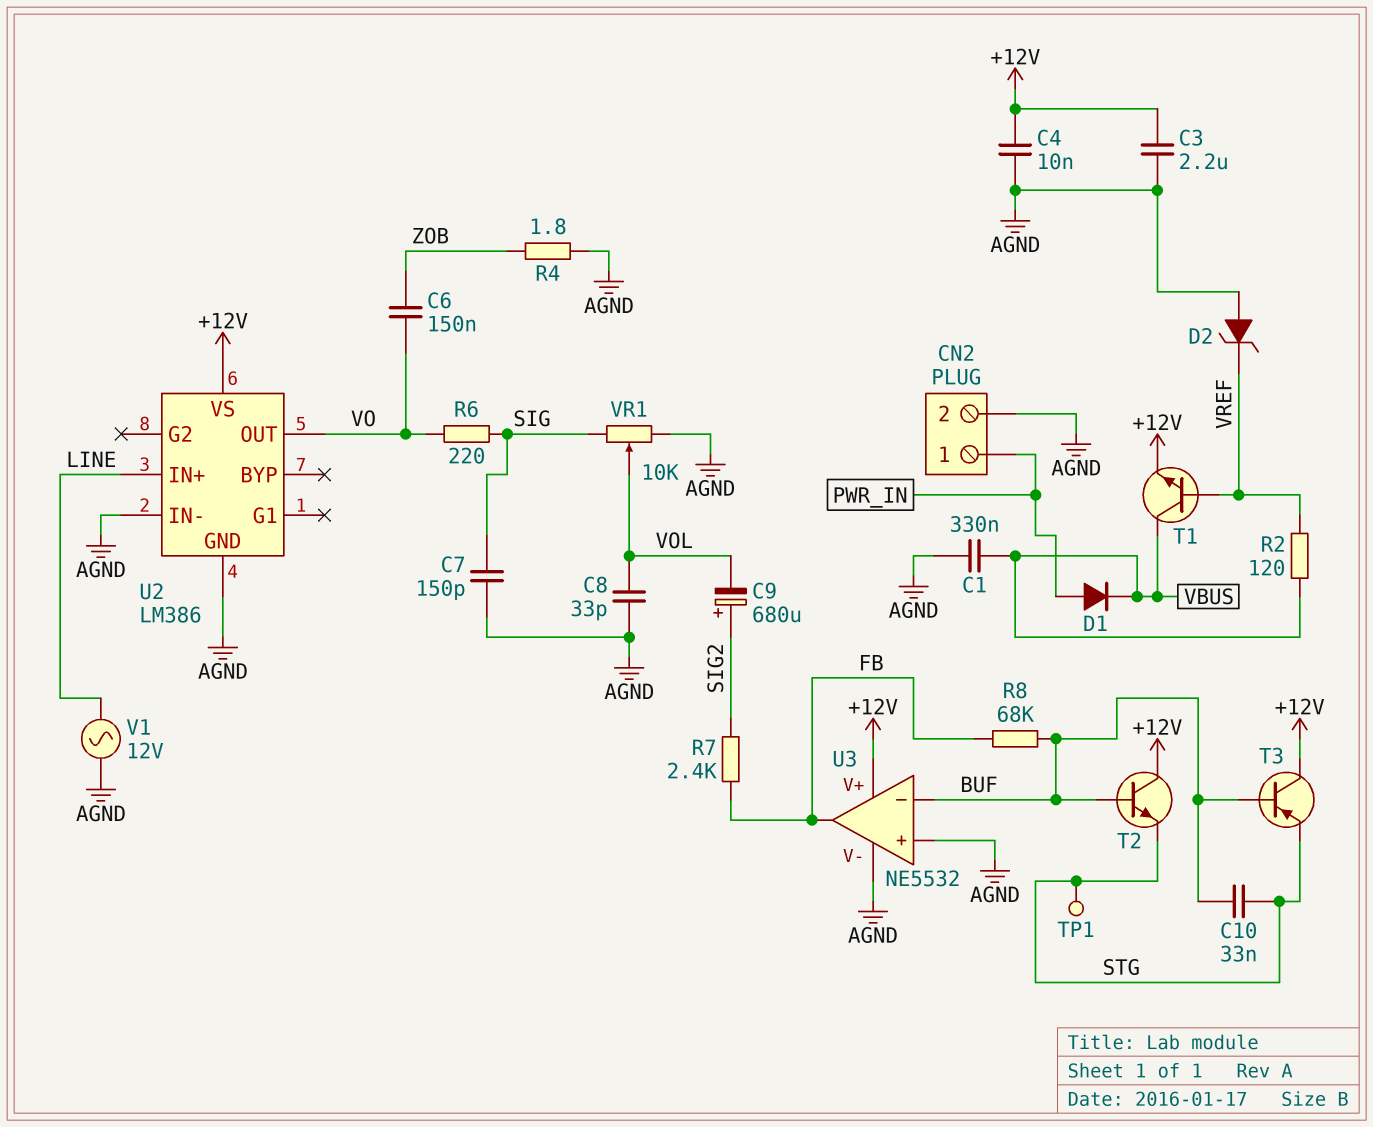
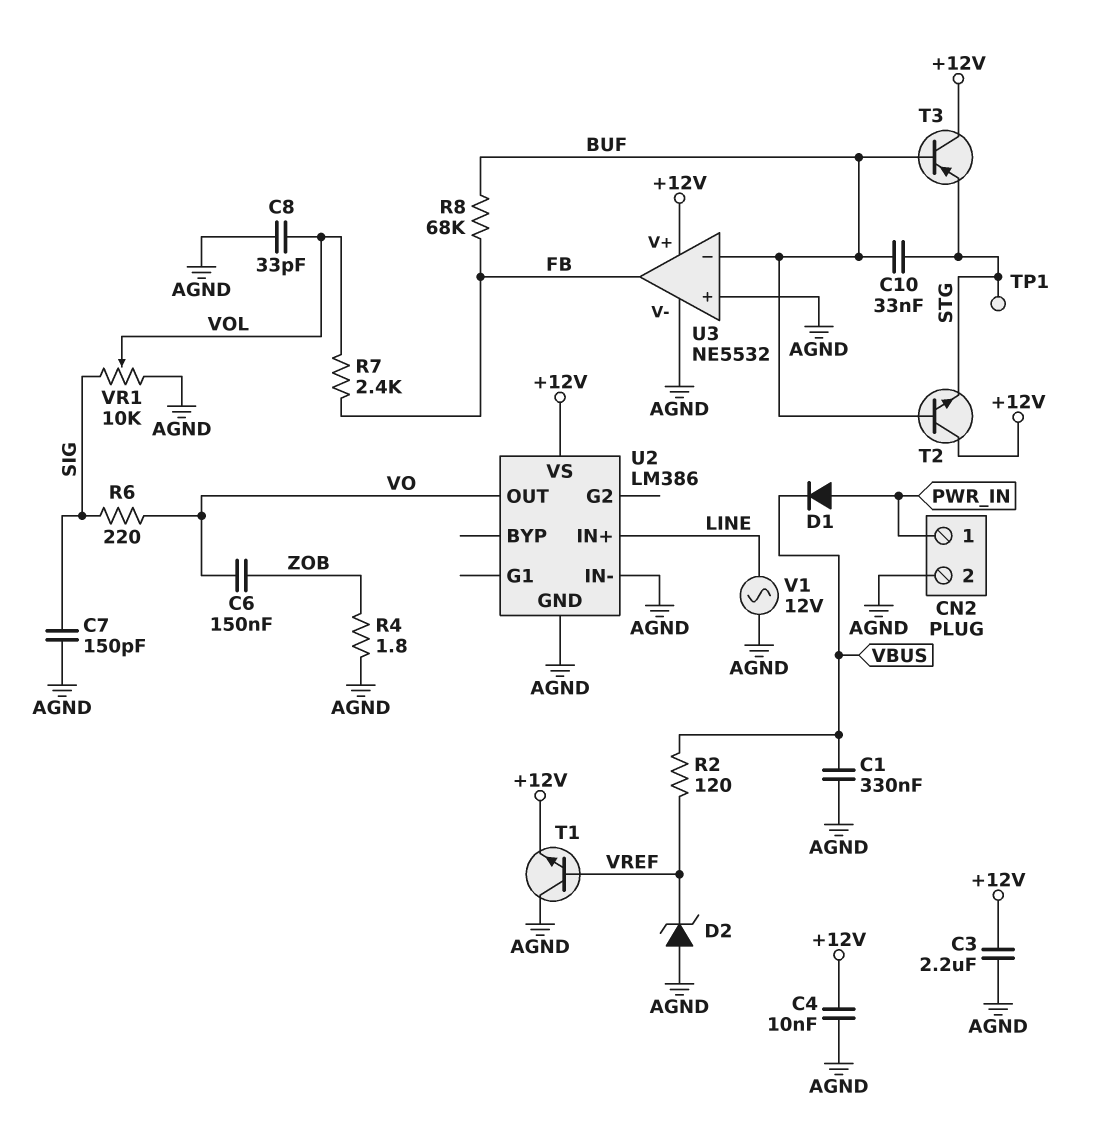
C9: 680uF (plus SIG2, minus VOL) -> none
R7: 2.4k (FB, SIG2) -> 2.4k (FB, VOL)
T1: NPN (B VREF, C VBUS, E +12V) -> NPN (B VREF, C AGND, E +12V)

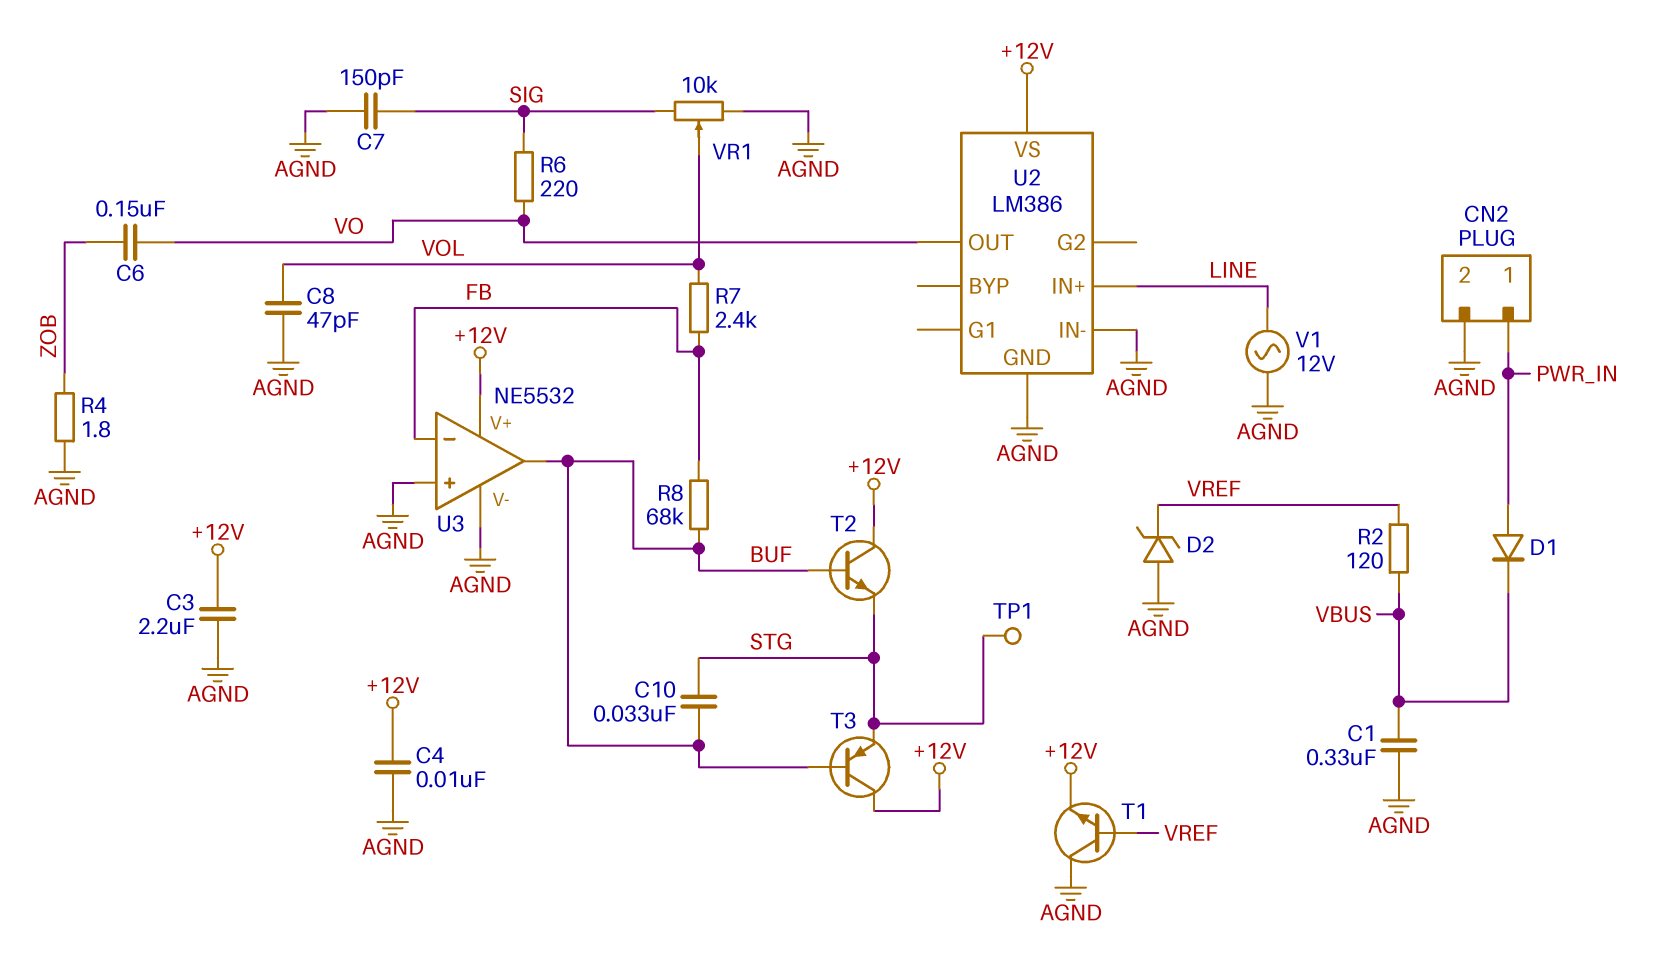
C8: 33pF (AGND, VOL) -> 47pF (AGND, VOL)
U3 pin in-: BUF -> FB
U3 pin out: FB -> BUF

